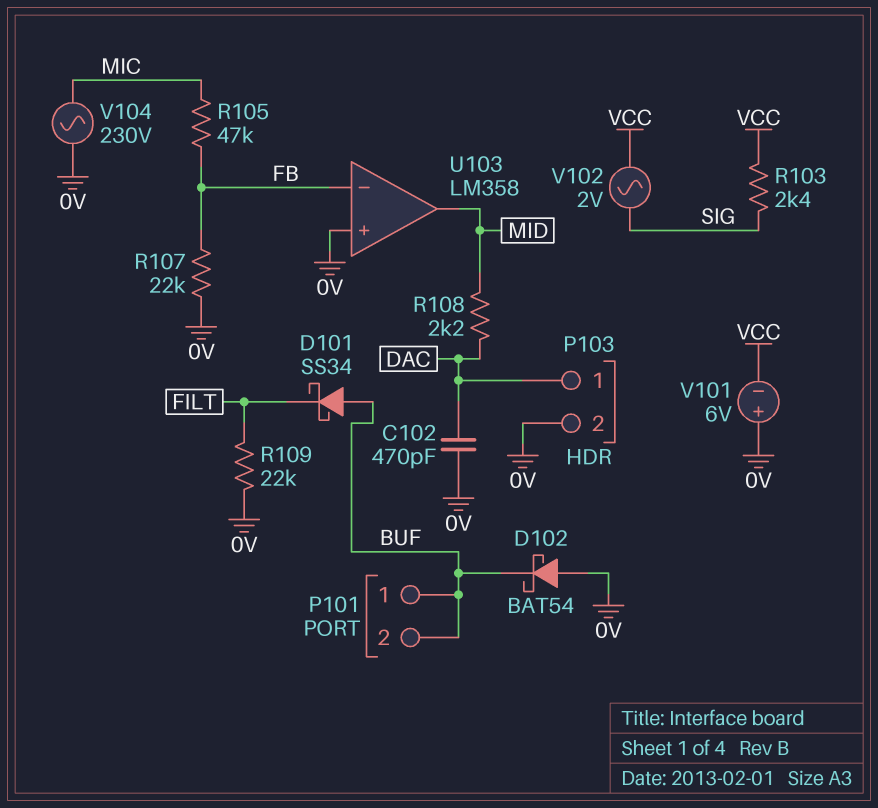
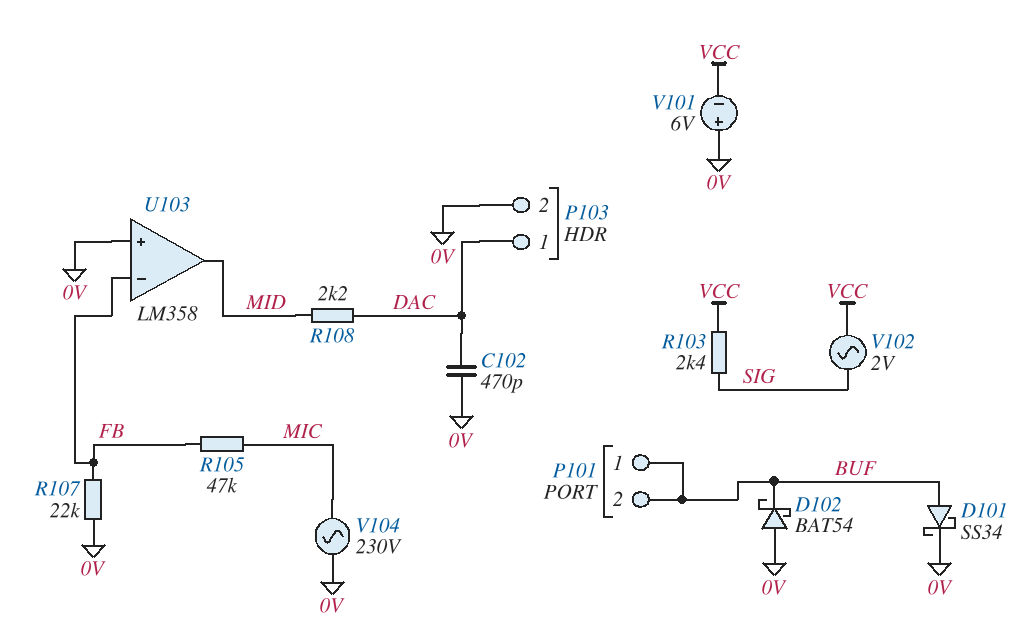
D101: schottky SS34 (A BUF, K FILT) -> schottky SS34 (A BUF, K 0V)
R109: 22k (0V, FILT) -> none

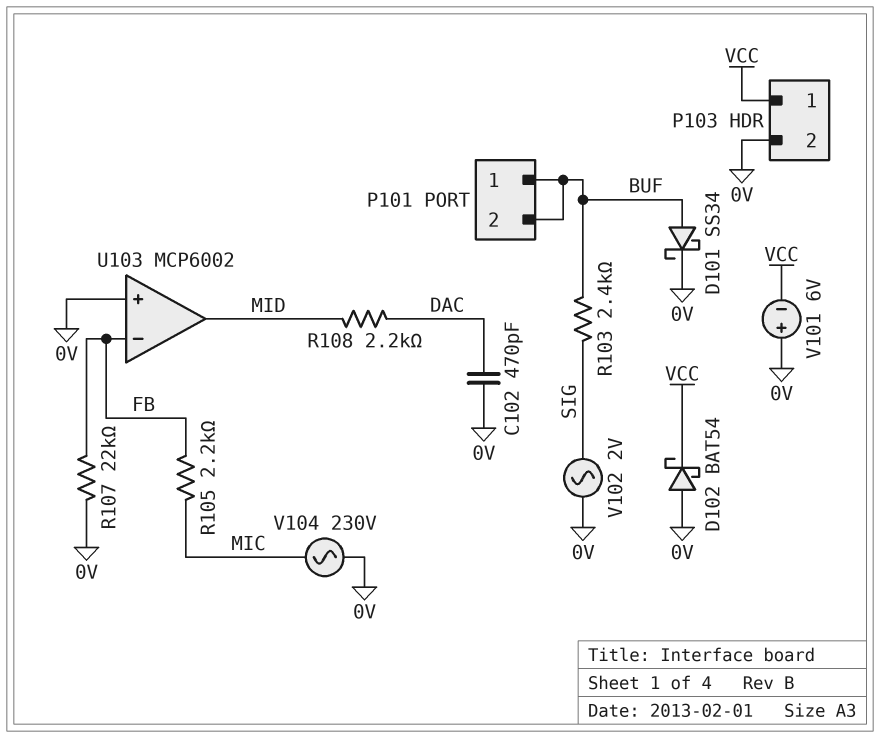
D102: schottky BAT54 (A 0V, K BUF) -> schottky BAT54 (A 0V, K VCC)
P103 pin 1: DAC -> VCC
R103: 2.4k (SIG, VCC) -> 2.4k (BUF, SIG)
R105: 47k (FB, MIC) -> 2.2k (FB, MIC)
U103: LM358 -> MCP6002
V102: AC 2V (SIG, VCC) -> AC 2V (0V, SIG)

